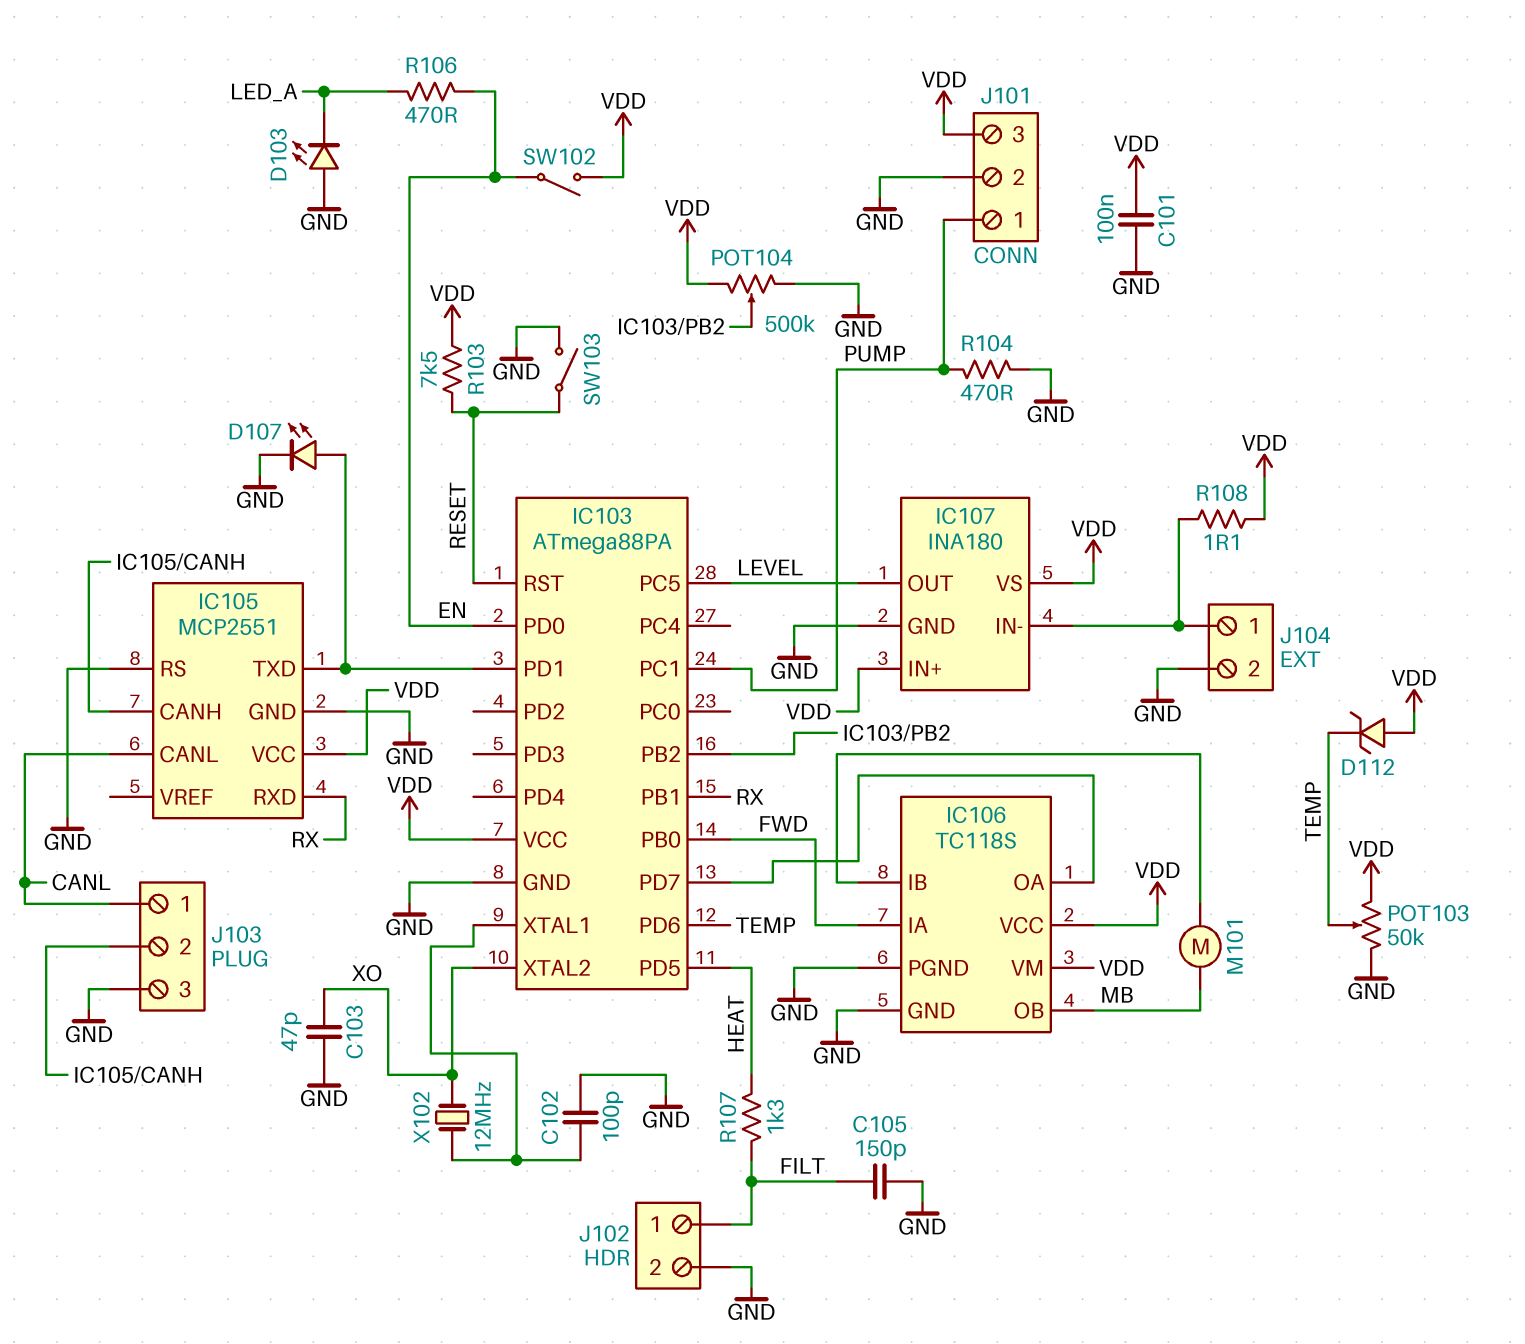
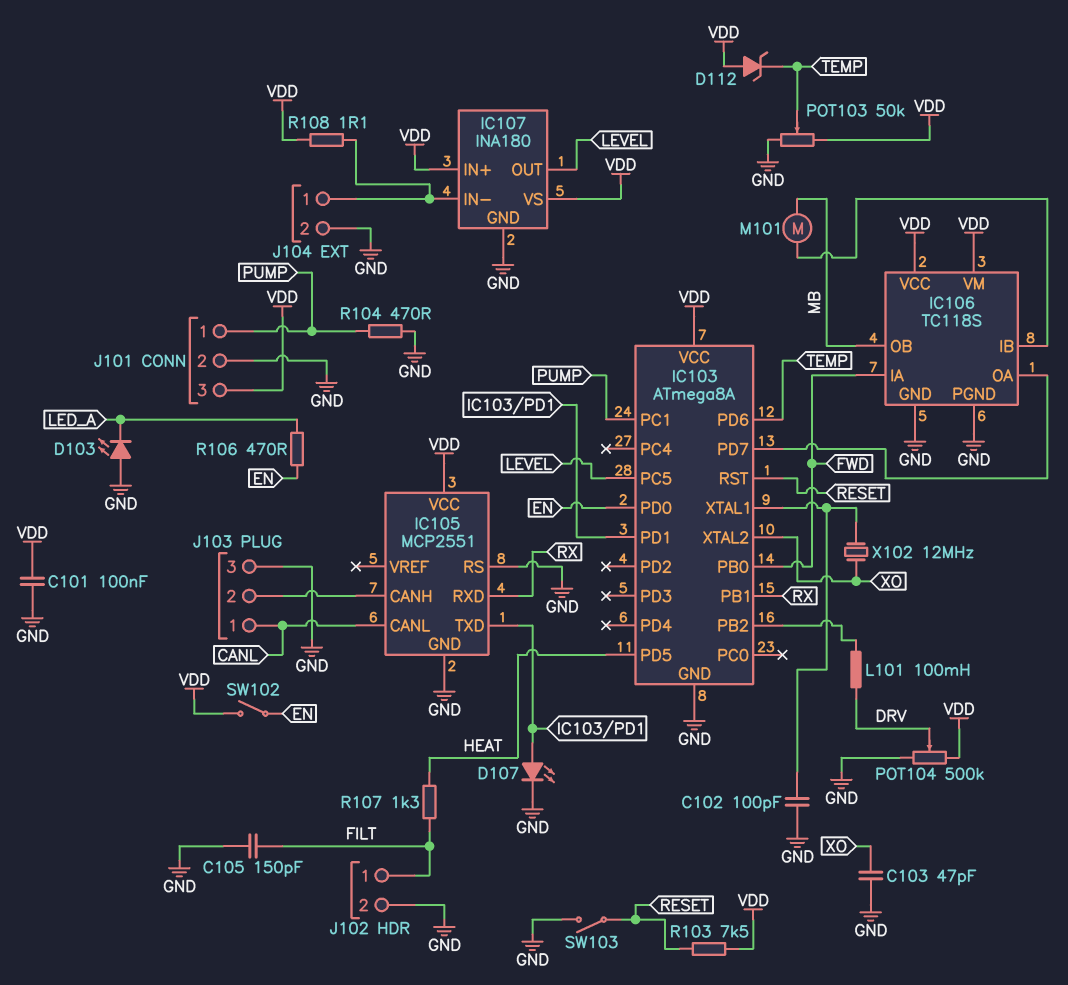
IC103: ATmega88PA -> ATmega8A
L101: none -> 100mH (DRV, IC103/PB2)
POT104: 500k (GND, VDD, wiper IC103/PB2) -> 500k (GND, VDD, wiper DRV)

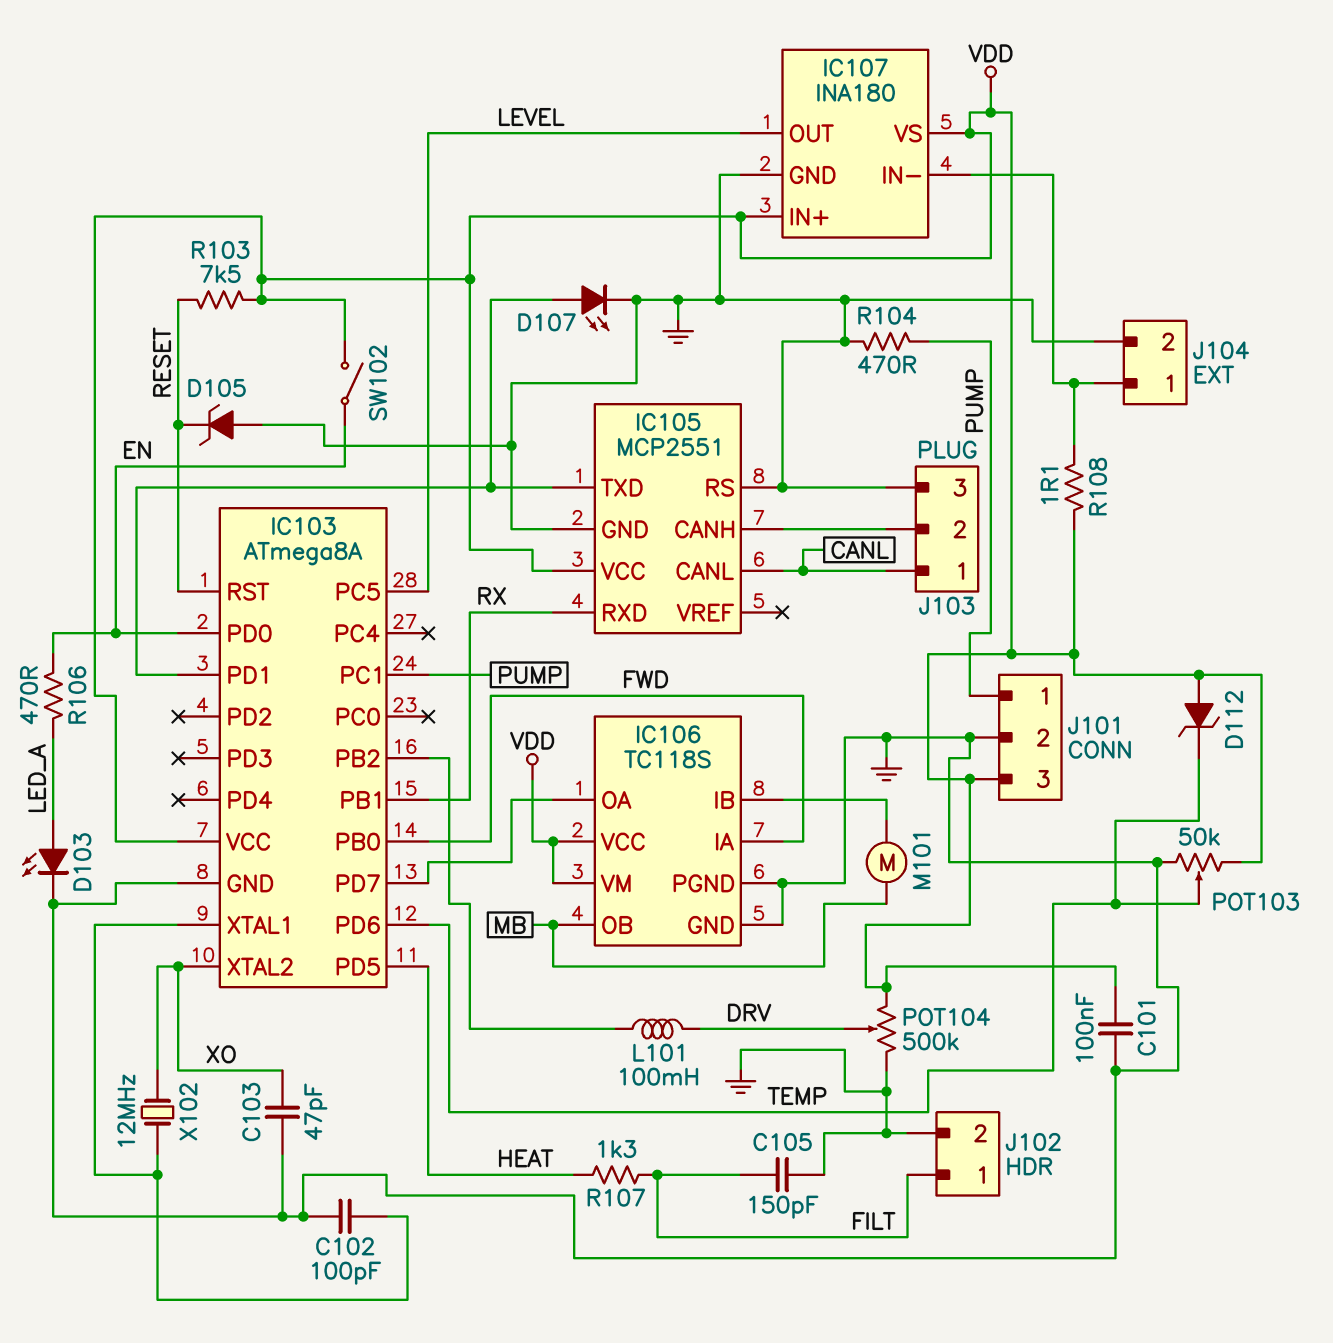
D103: LED (A GND, K LED_A) -> LED (A LED_A, K GND)
D105: none -> zener (A GND, K RESET)
SW103: switch (GND, RESET) -> none

